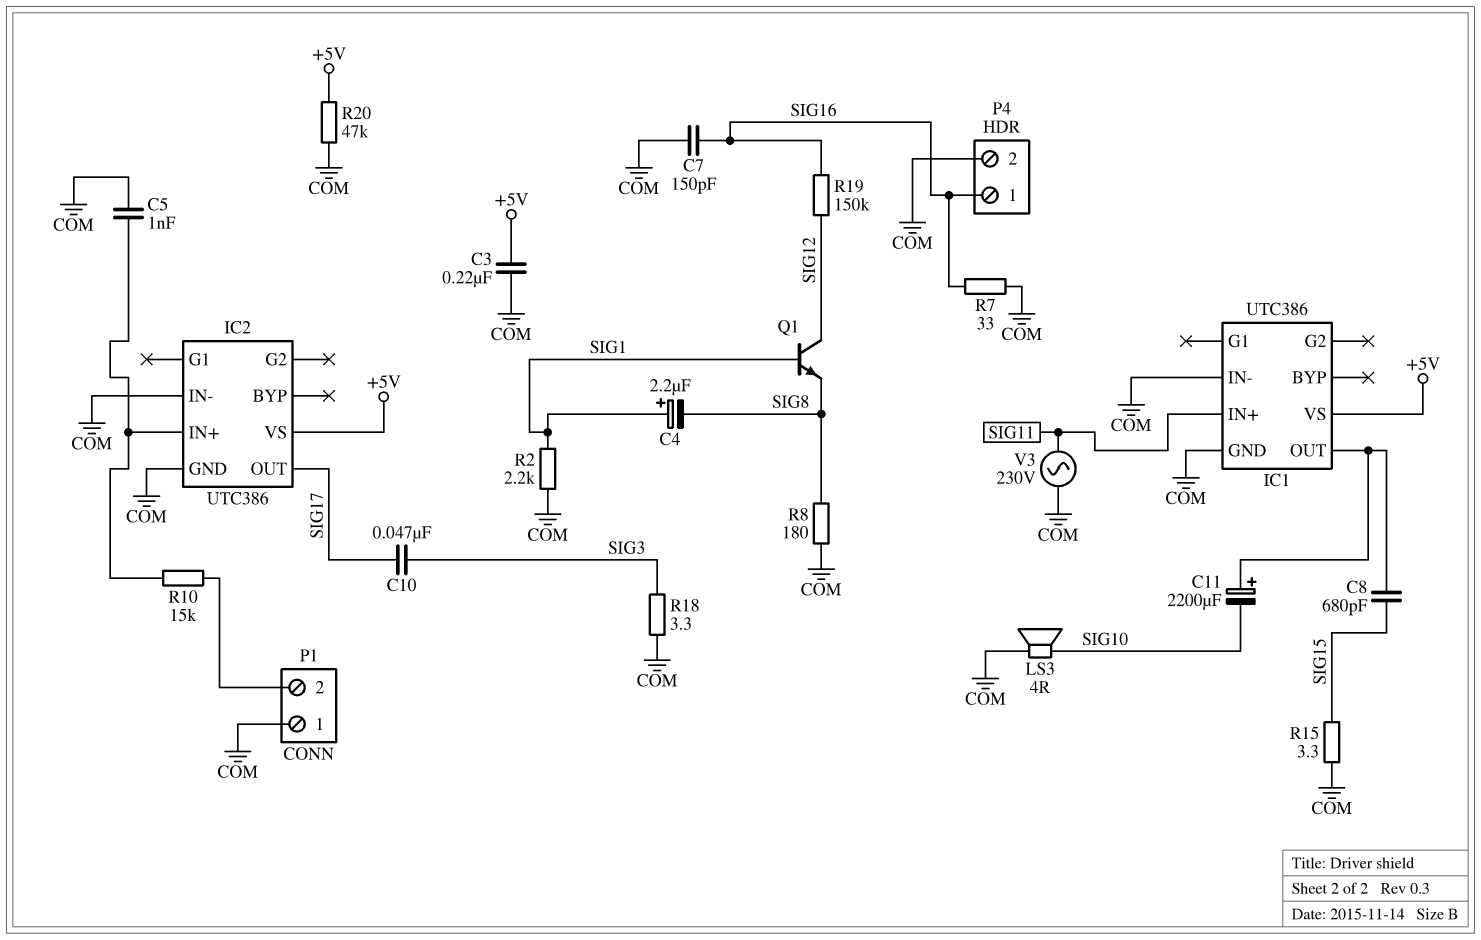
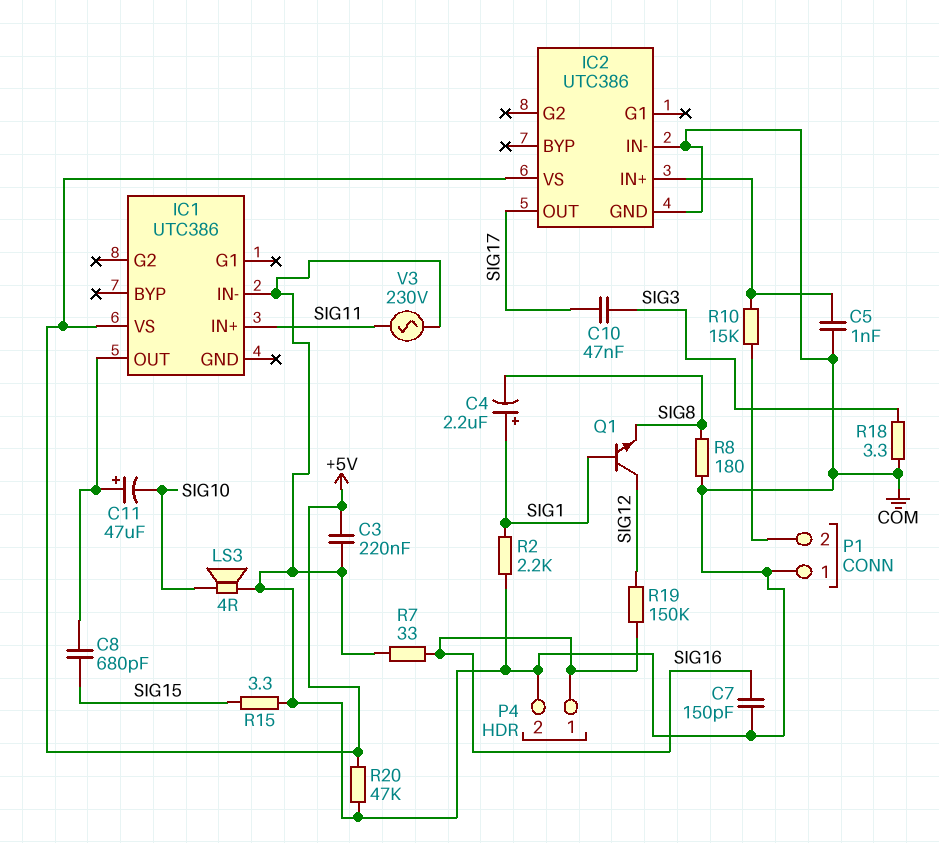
C11: 2200uF (plus IC1/OUT, minus SIG10) -> 47uF (plus IC1/OUT, minus SIG10)
IC1 pin GND: COM -> none

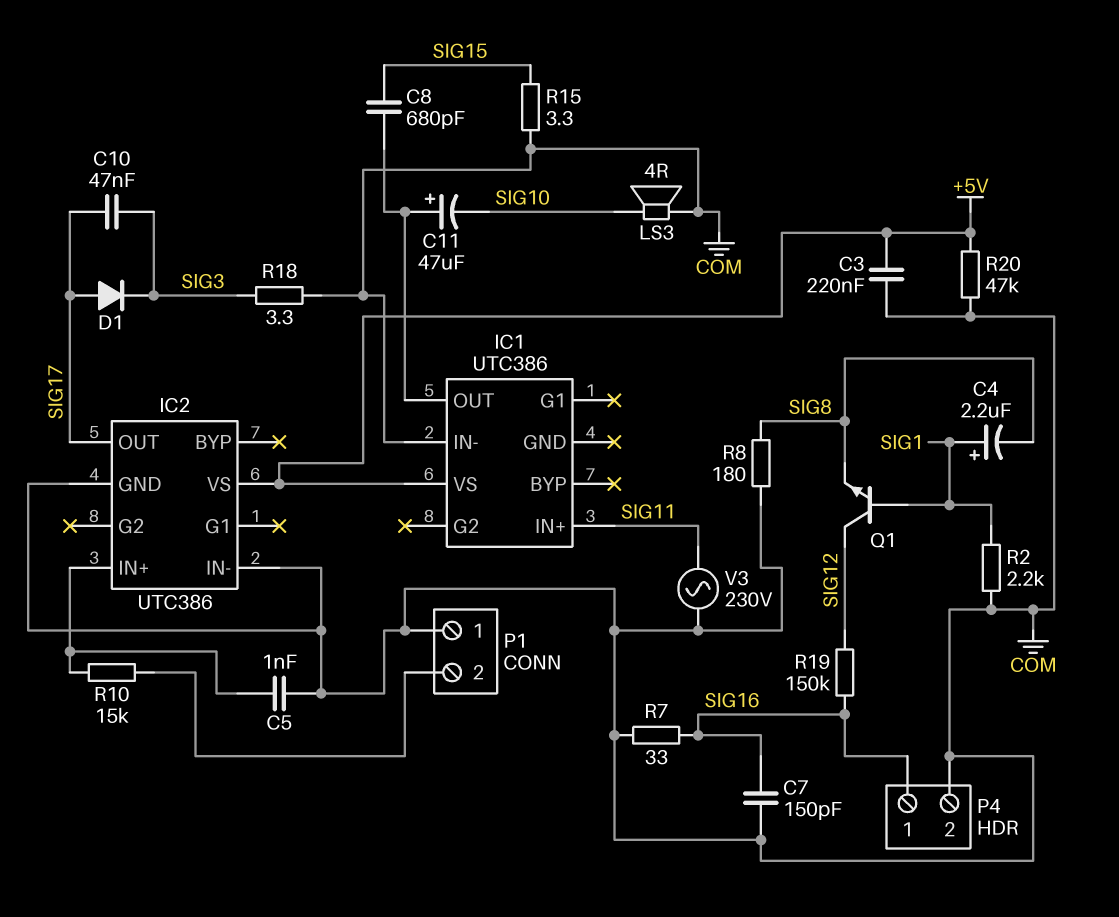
D1: none -> diode (A SIG17, K SIG3)

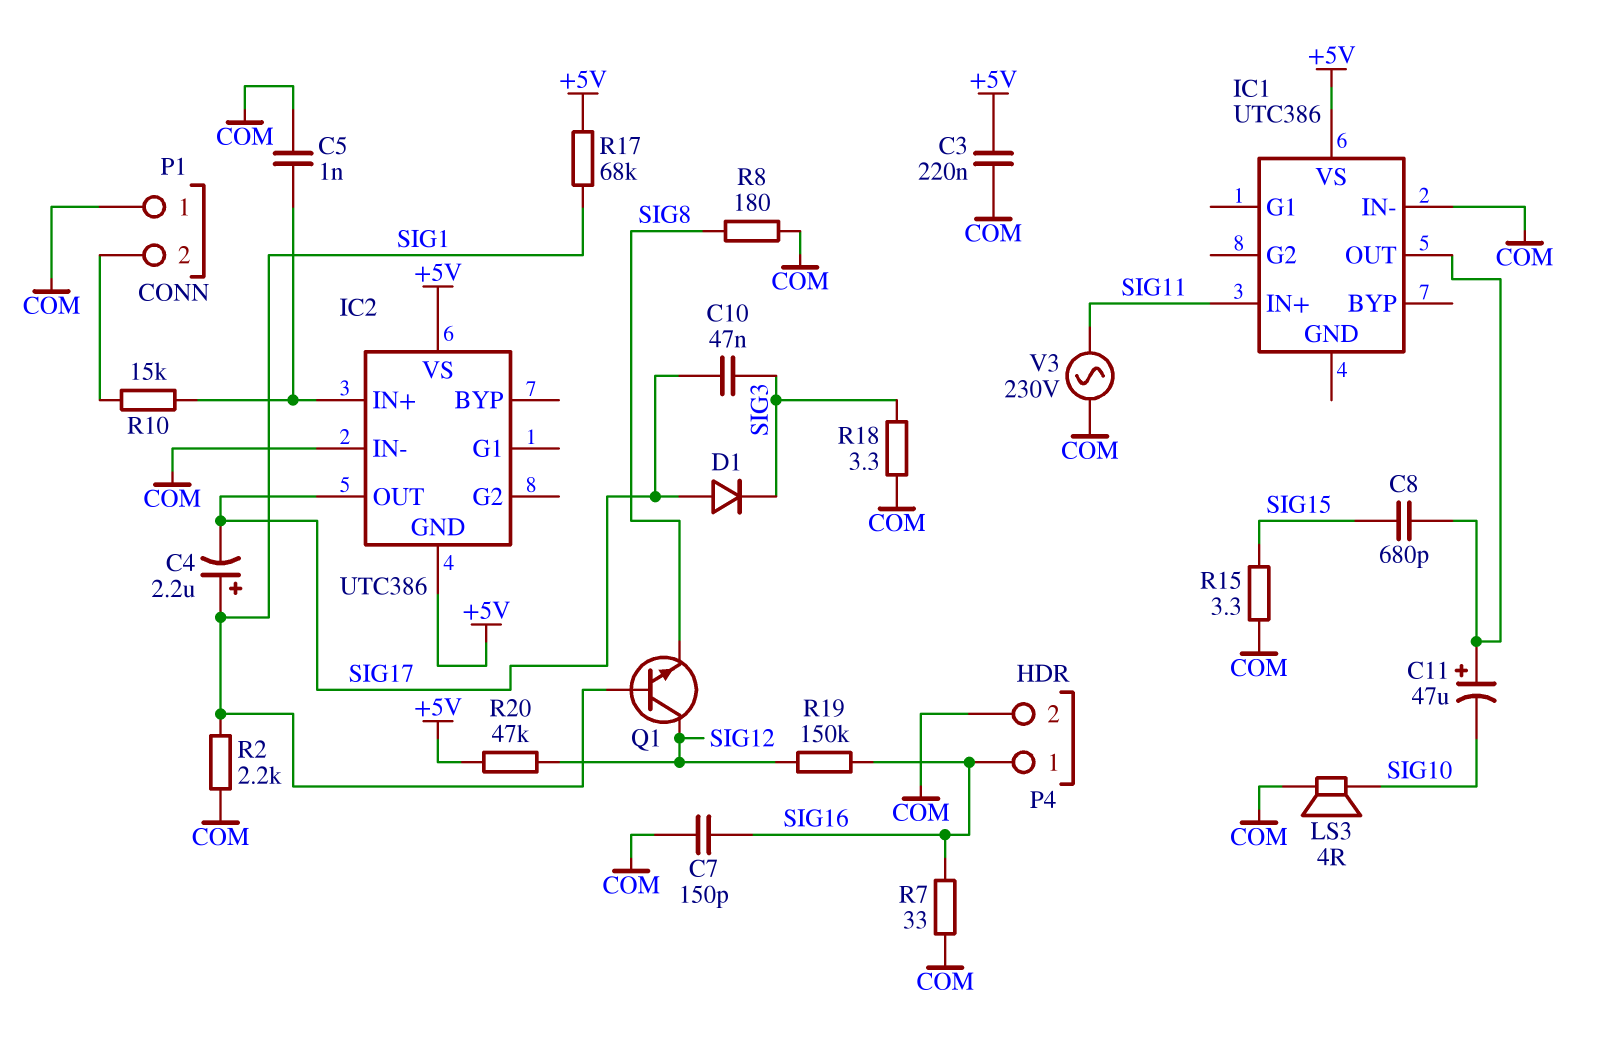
C4: 2.2uF (plus SIG1, minus SIG8) -> 2.2uF (plus SIG1, minus SIG17)
IC2 pin GND: COM -> +5V
R17: none -> 68k (+5V, SIG1)
R20: 47k (+5V, COM) -> 47k (+5V, SIG12)

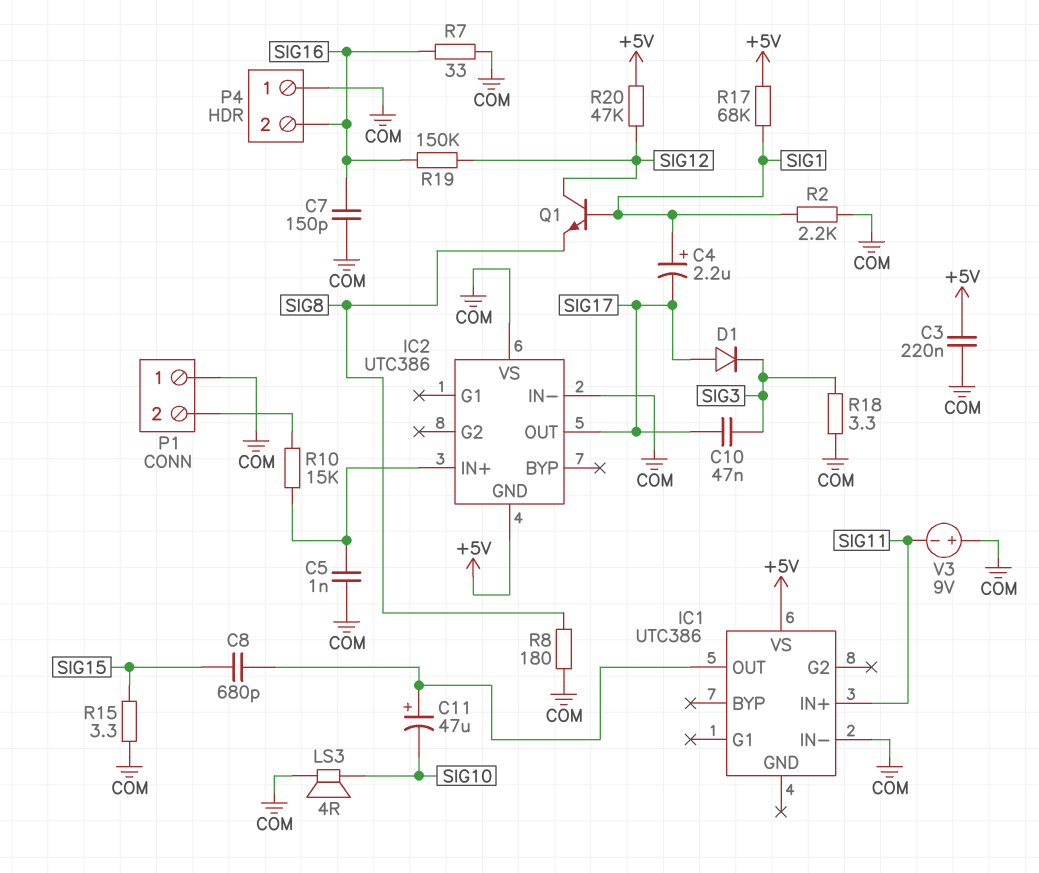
IC2 pin VS: +5V -> COM
P4 pin 1: SIG16 -> COM
P4 pin 2: COM -> SIG16
V3: AC 230V (COM, SIG11) -> 9V (plus COM, minus SIG11)

